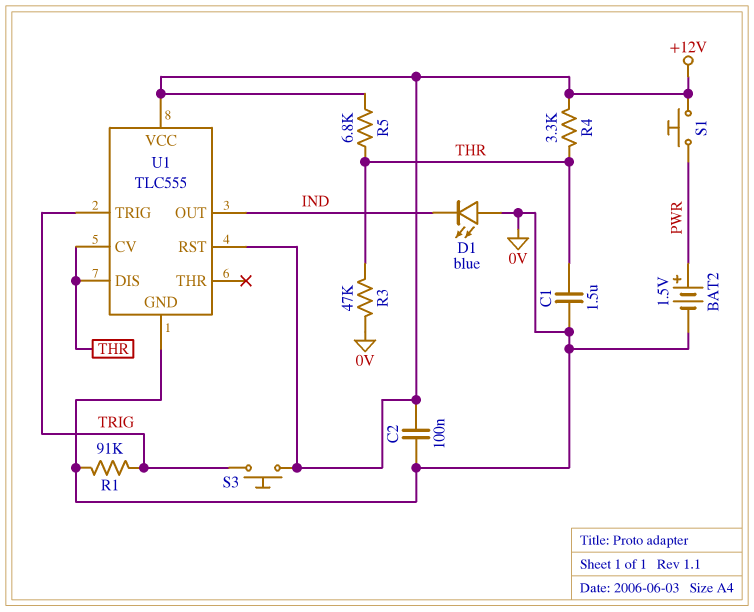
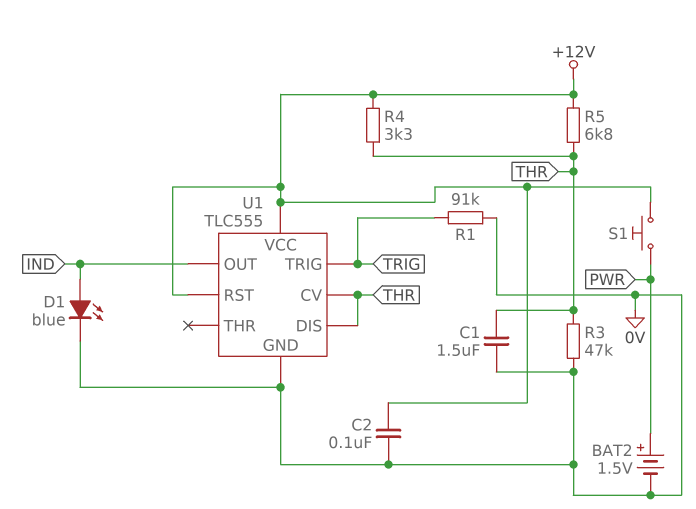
D1: LED blue (A 0V, K IND) -> LED blue (A IND, K 0V)
S3: button (+12V, TRIG) -> none

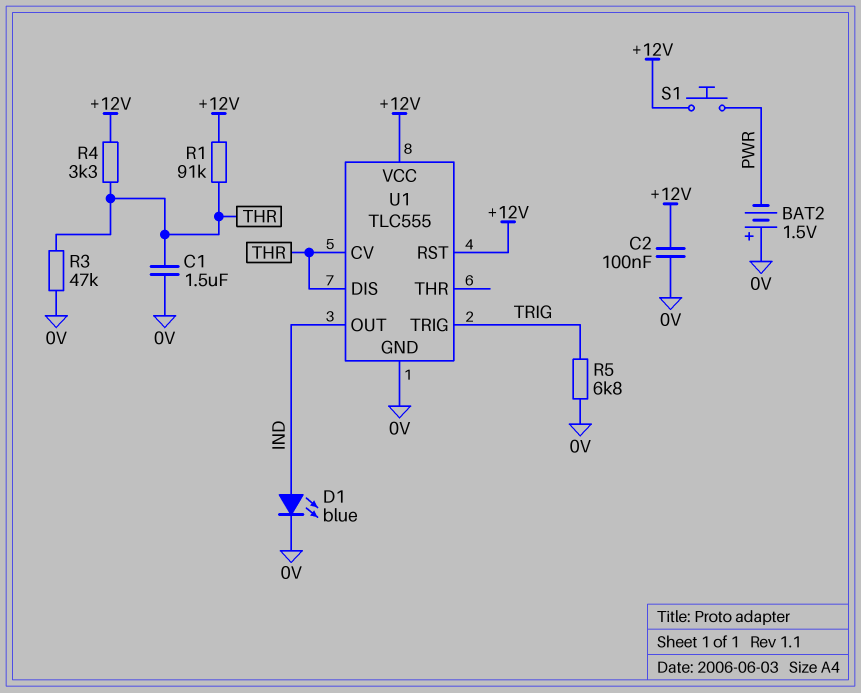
BAT2: 1.5V (plus PWR, minus 0V) -> 1.5V (plus 0V, minus PWR)
R1: 91k (0V, TRIG) -> 91k (+12V, THR)
R5: 6.8k (+12V, THR) -> 6.8k (0V, TRIG)

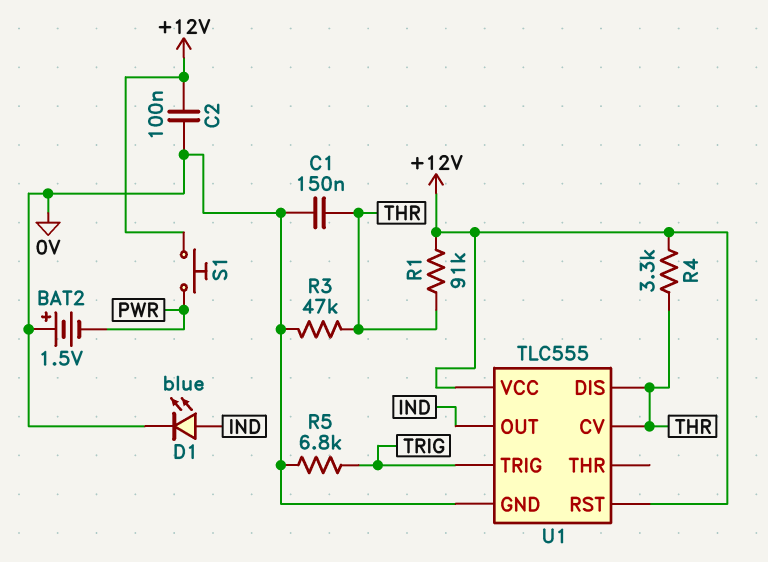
C1: 1.5uF (0V, THR) -> 150nF (0V, THR)

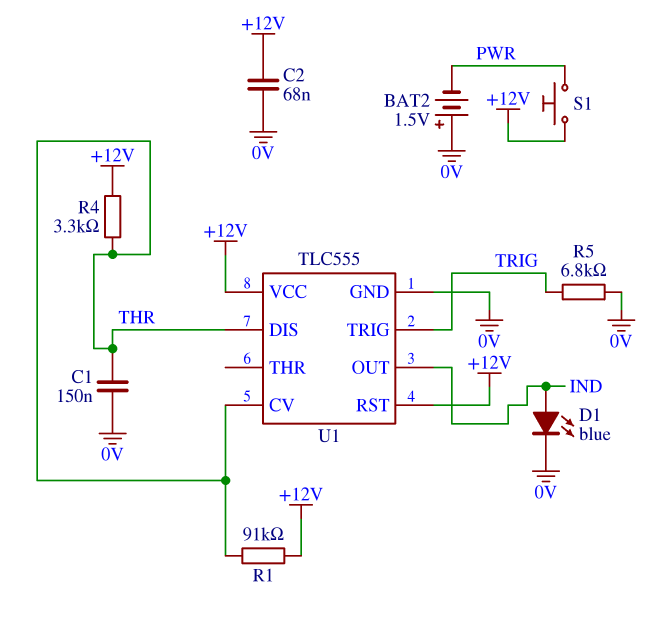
C2: 100nF (+12V, 0V) -> 68nF (+12V, 0V)
R3: 47k (0V, THR) -> none

